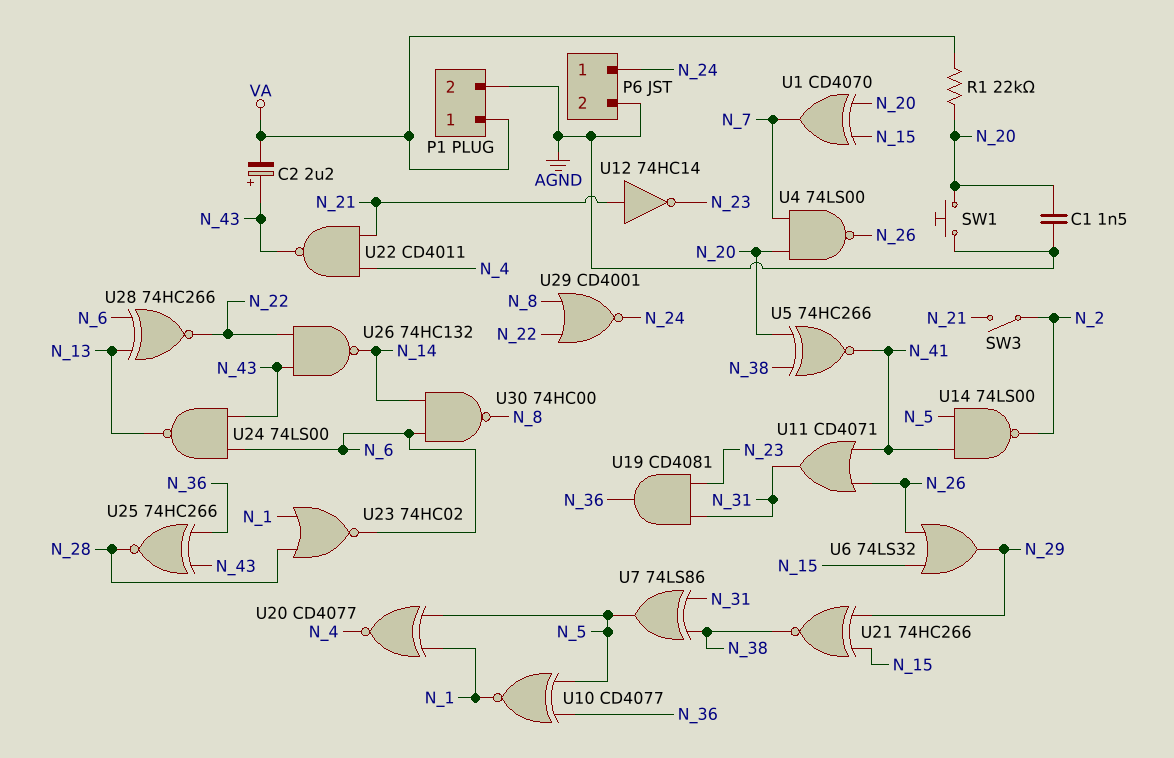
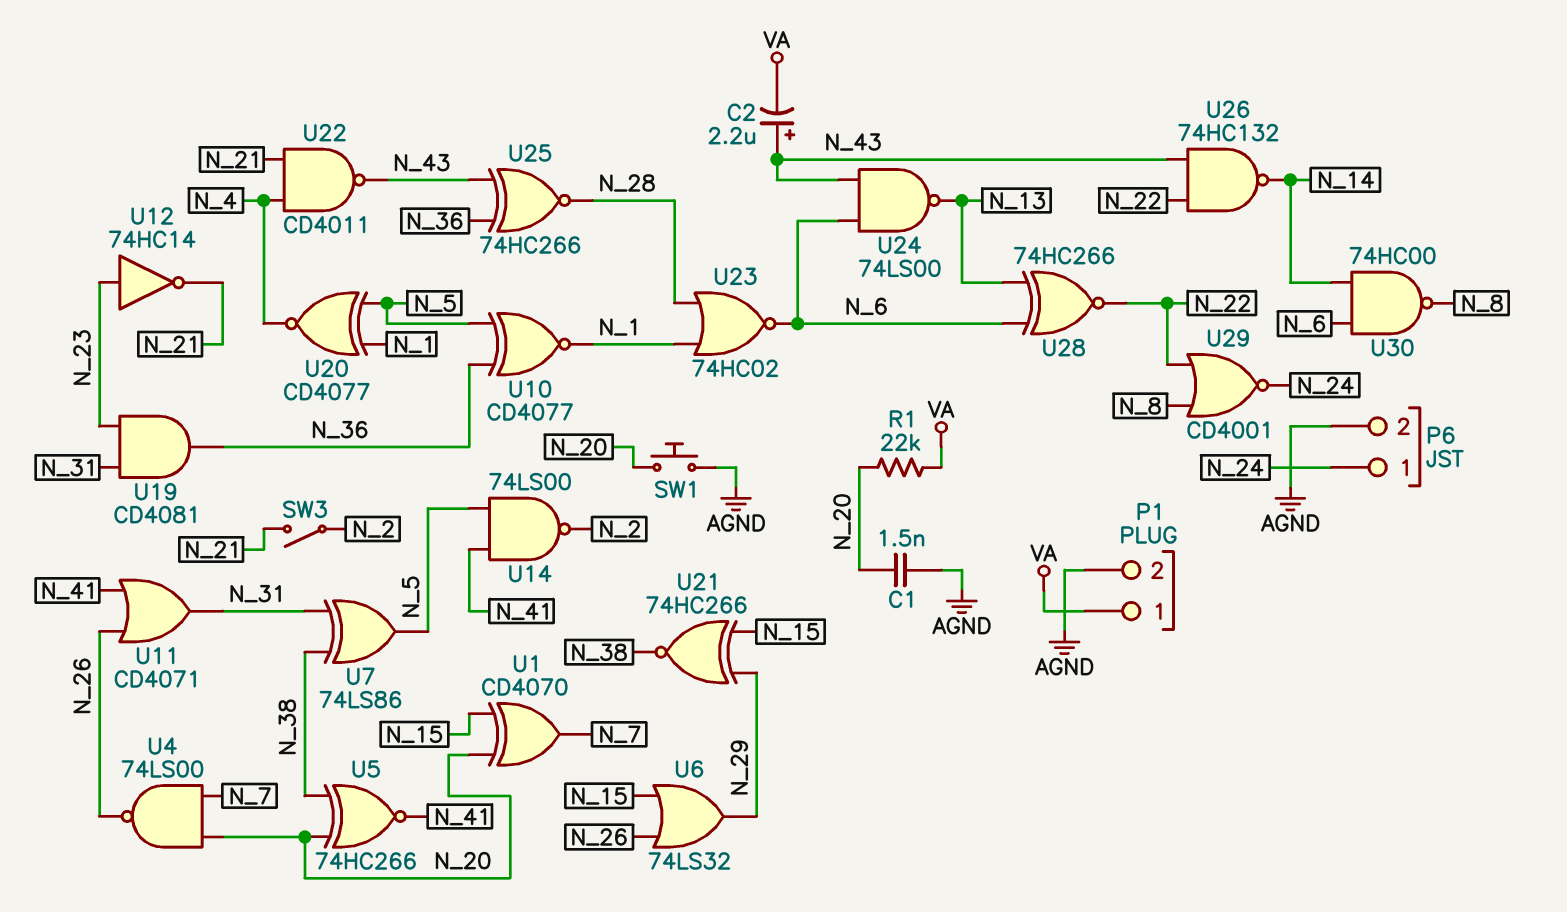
U12: NOT 74HC14 (in N_21, out N_23) -> NOT 74HC14 (in N_23, out N_21)

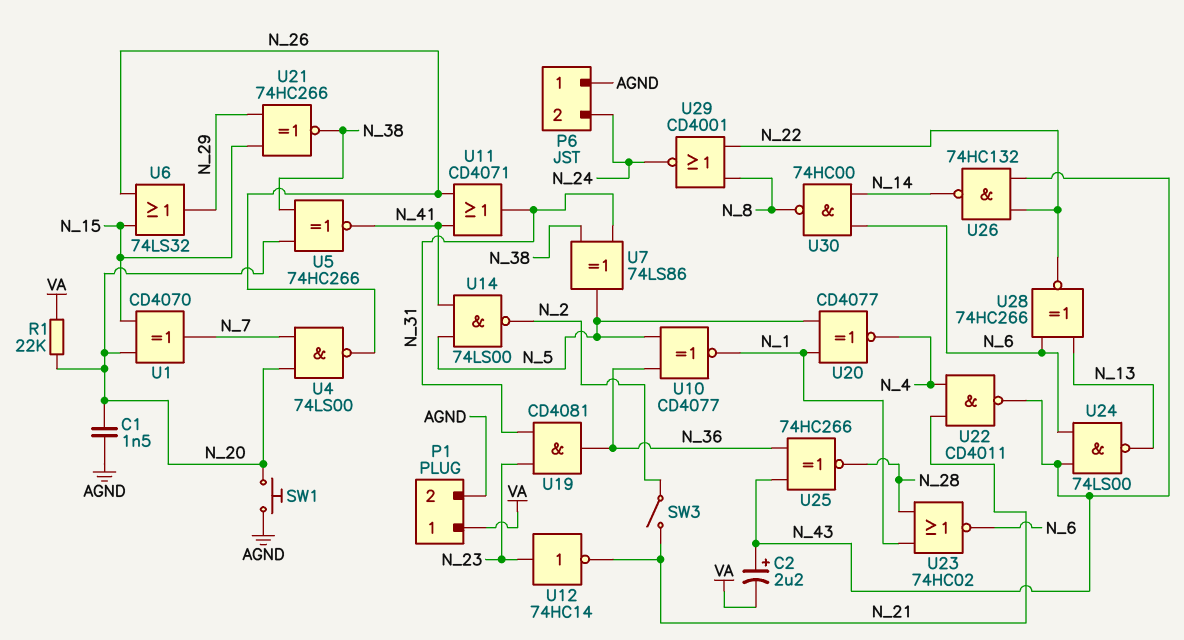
P6 pin 1: N_24 -> AGND
P6 pin 2: AGND -> N_24

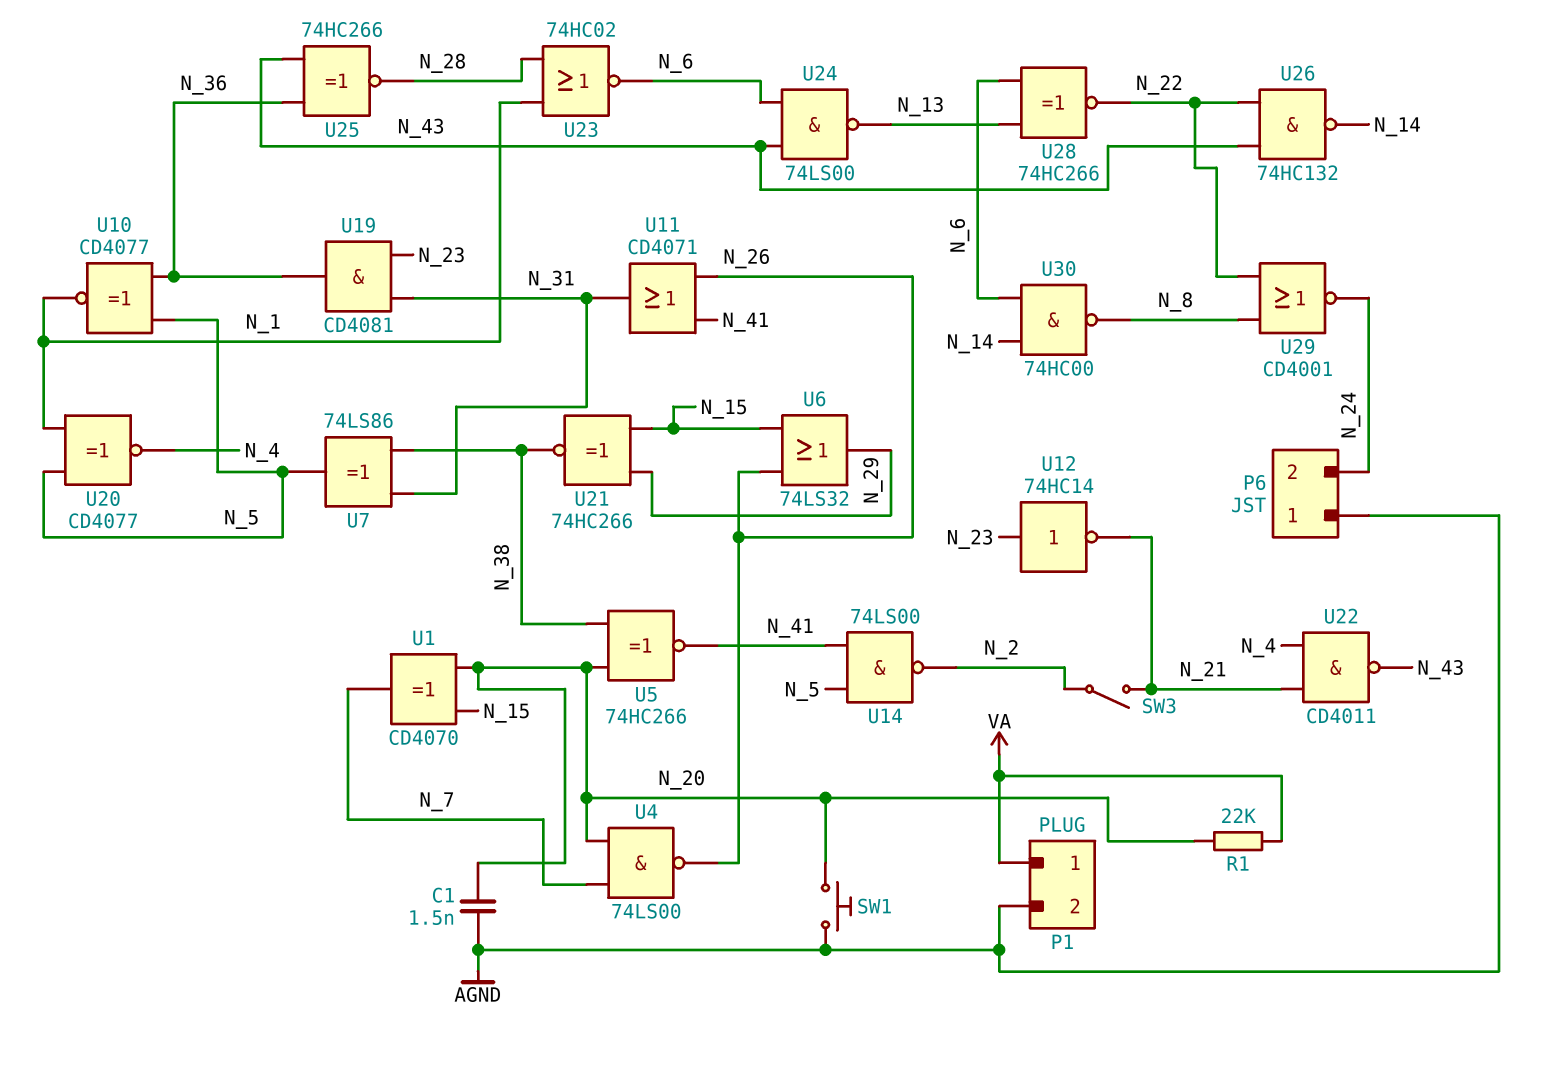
C2: 2.2uF (plus N_43, minus VA) -> none

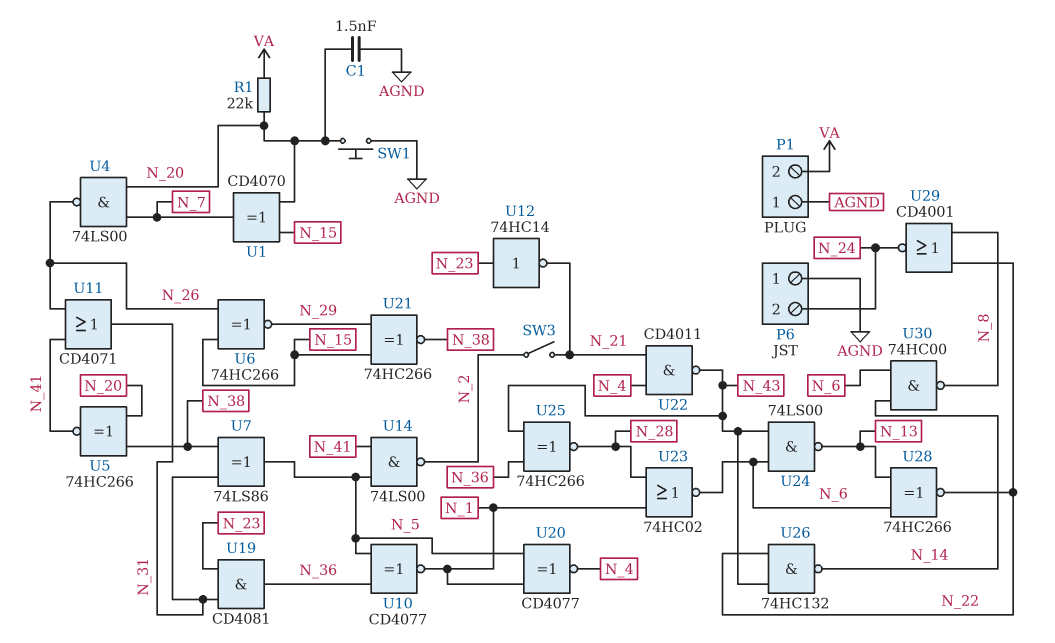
P1 pin 1: VA -> AGND
P1 pin 2: AGND -> VA
U6: OR 74LS32 (in N_15, in N_26, out N_29) -> XNOR 74HC266 (in N_15, in N_26, out N_29)

